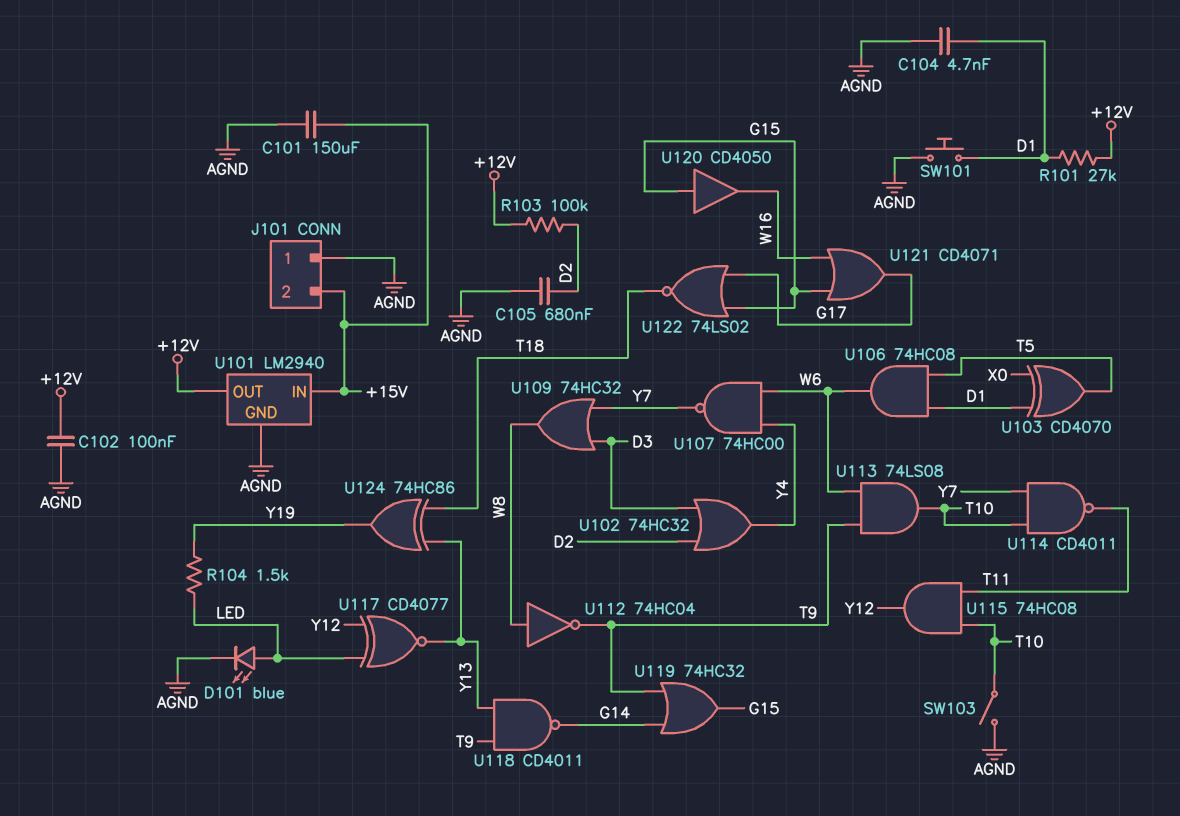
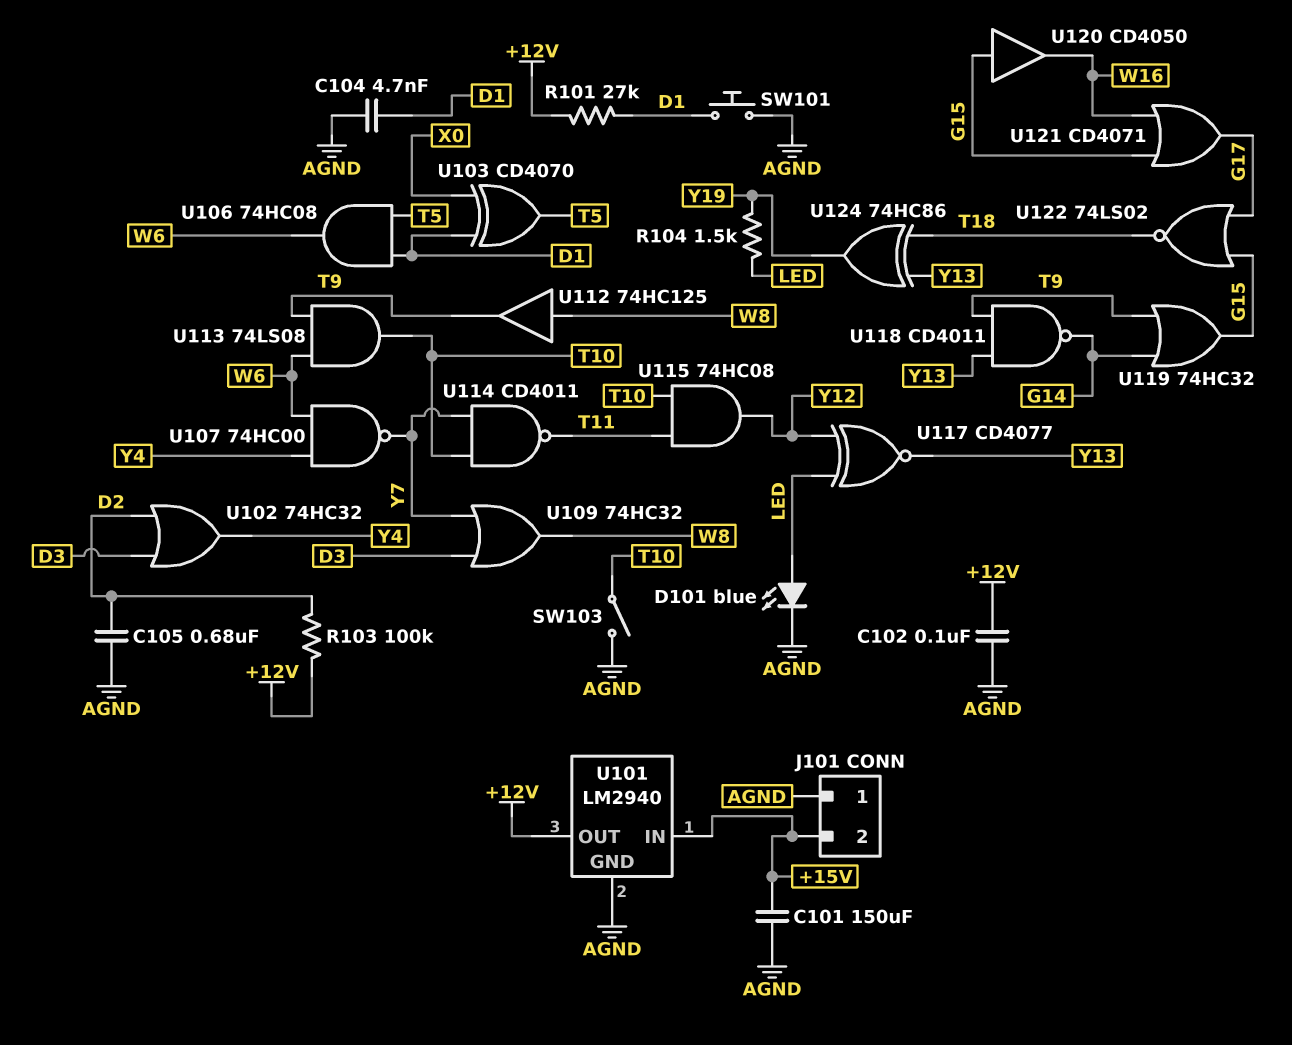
U112: NOT 74HC04 (in W8, out T9) -> buffer 74HC125 (in W8, out T9)

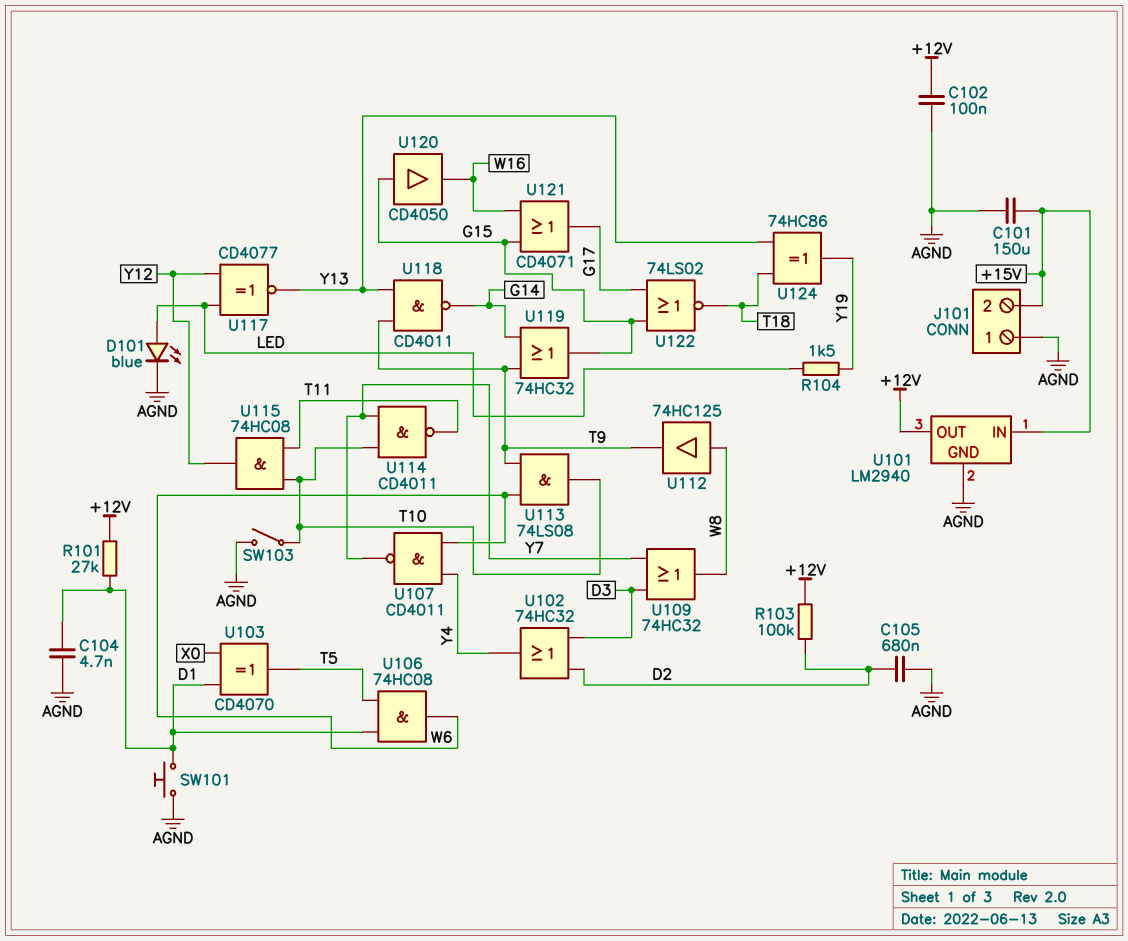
U107: NAND 74HC00 (in W6, in Y4, out Y7) -> NAND CD4011 (in W6, in Y4, out Y7)

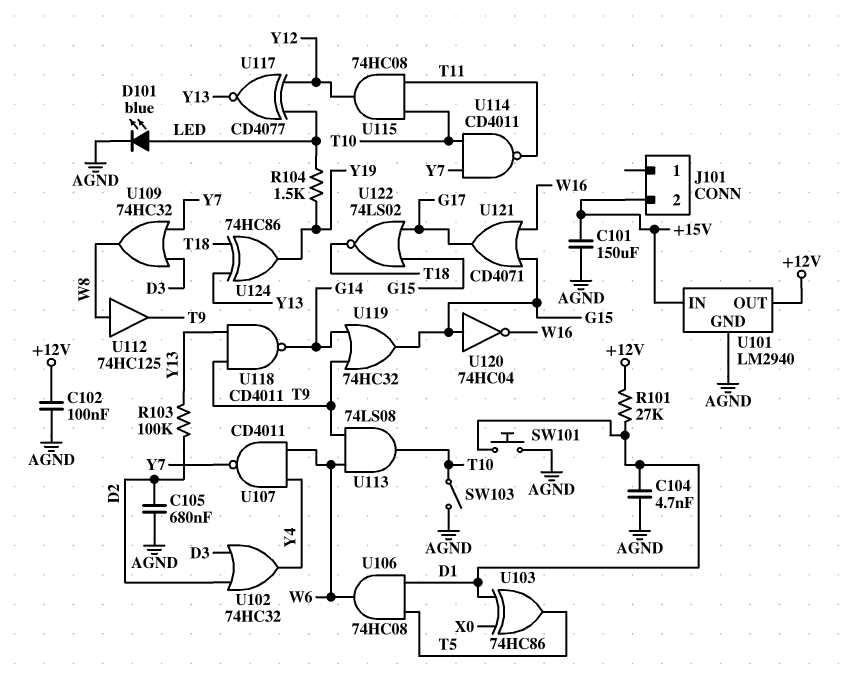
J101 pin 1: AGND -> none
R103: 100k (+12V, D2) -> 100k (D2, Y13)
U103: XOR CD4070 (in D1, in X0, out T5) -> XOR 74HC86 (in D1, in X0, out T5)
U120: buffer CD4050 (in G15, out W16) -> NOT 74HC04 (in G15, out W16)

